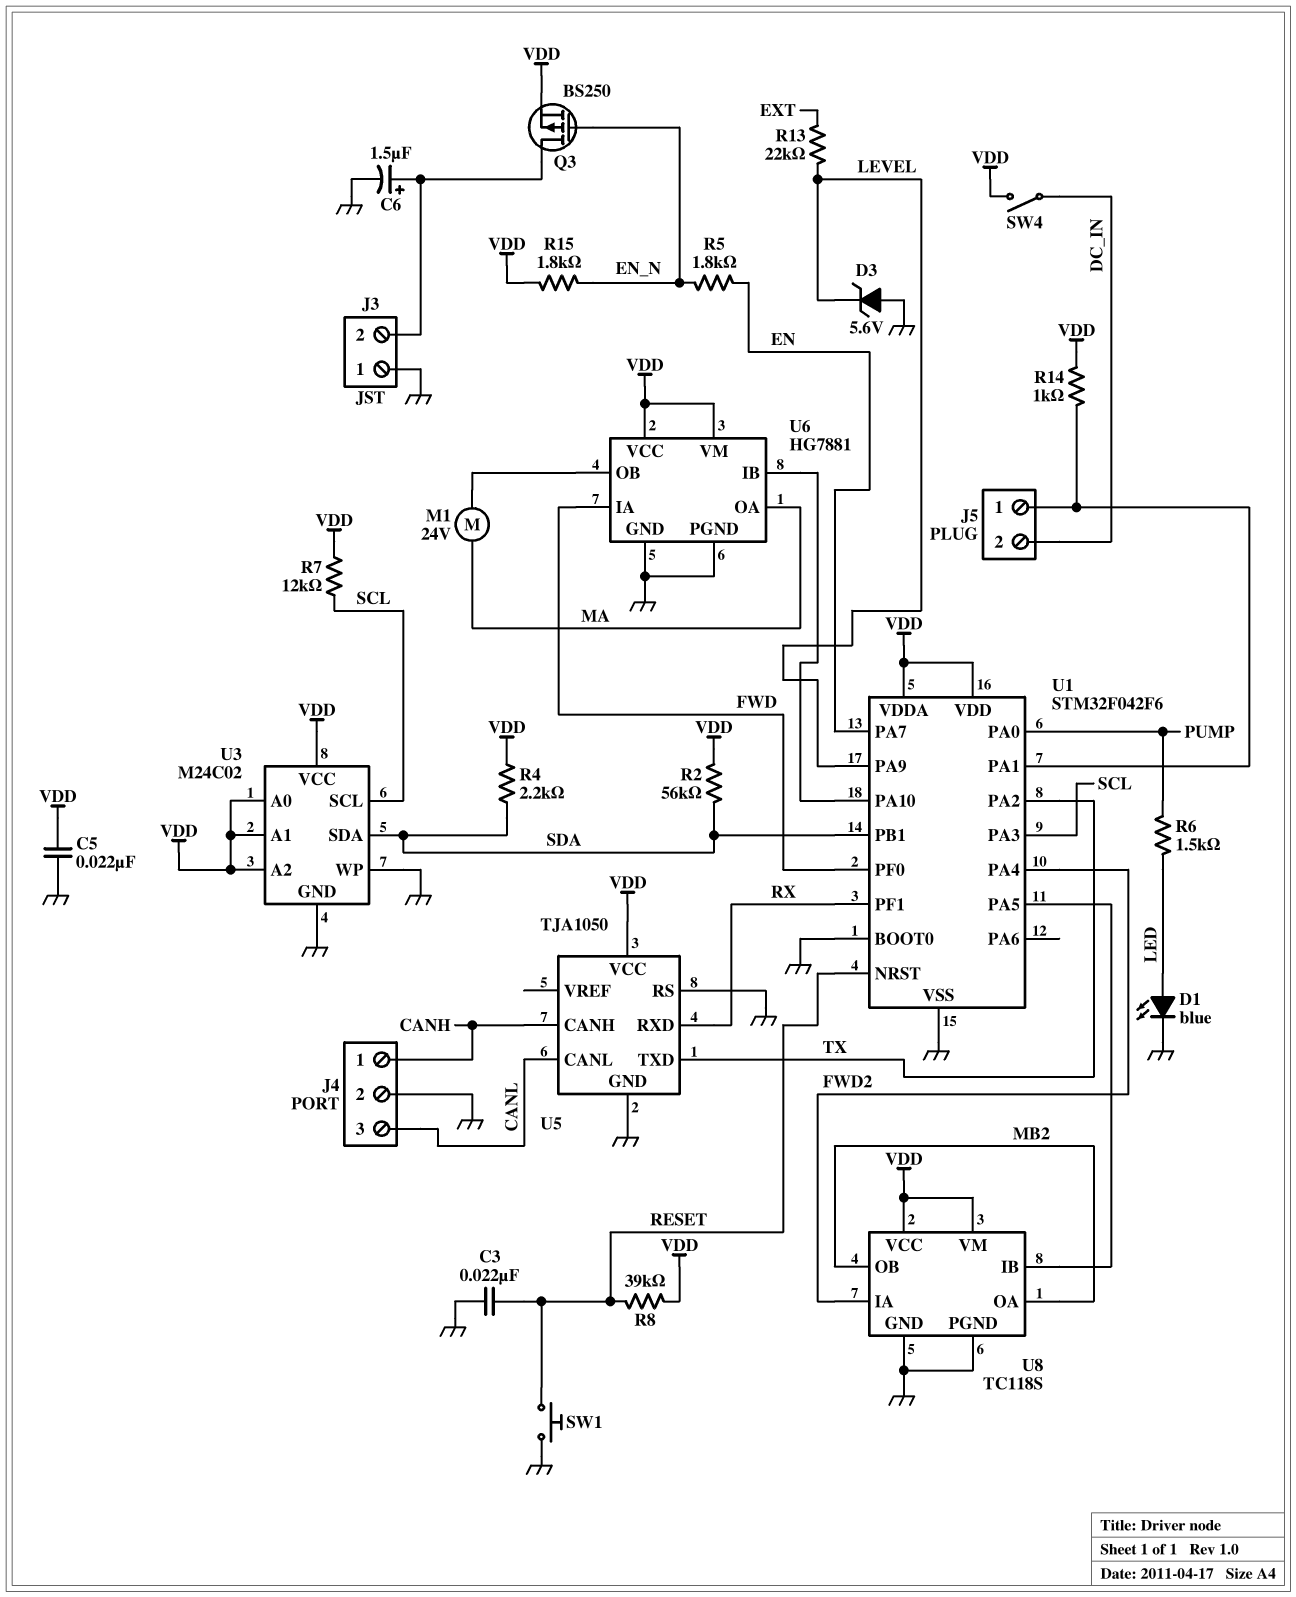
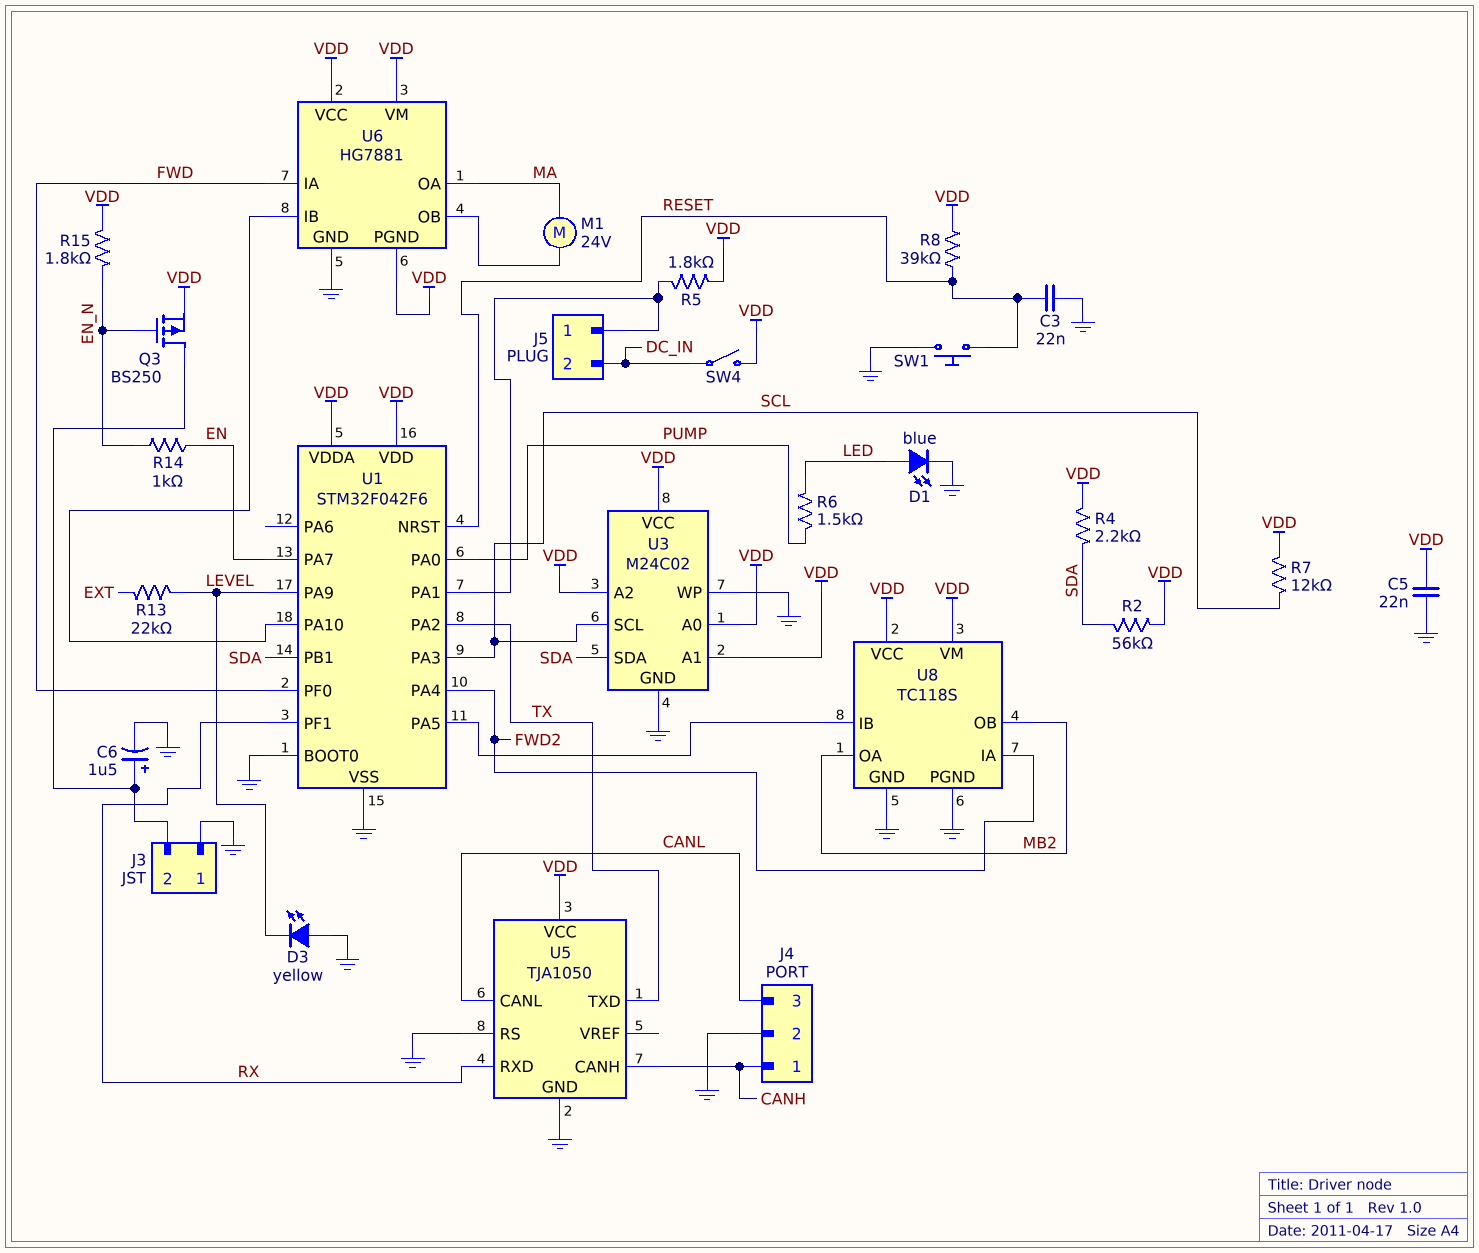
D3: zener 5.6V (A GND, K LEVEL) -> LED yellow (A GND, K LEVEL)
R5: 1.8k (EN, EN_N) -> 1.8k (J5/1, VDD)
R14: 1k (J5/1, VDD) -> 1k (EN, EN_N)
U6 pin PGND: GND -> VDD

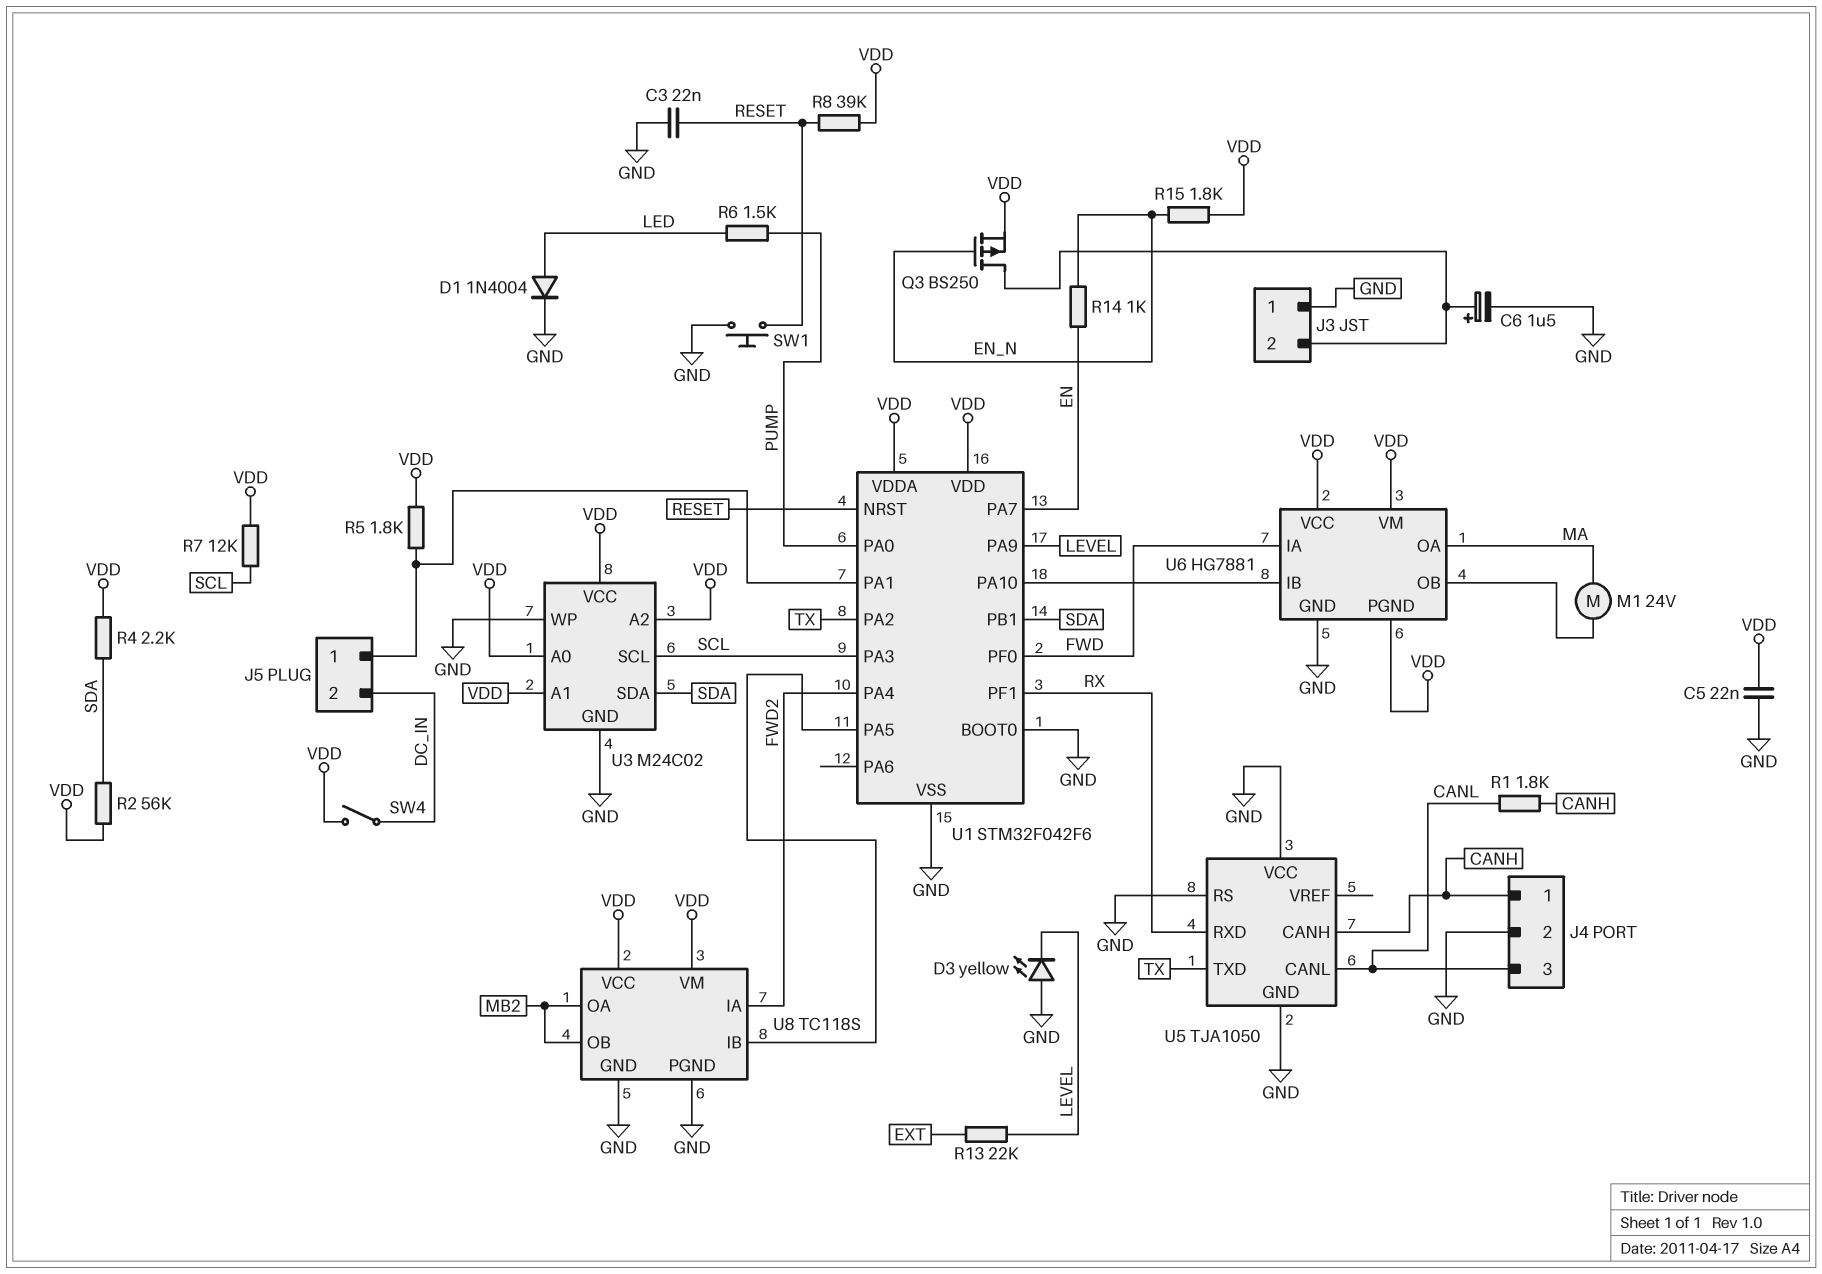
D1: LED blue (A LED, K GND) -> diode 1N4004 (A LED, K GND)
R1: none -> 1.8k (CANH, CANL)
U5 pin VCC: VDD -> GND

